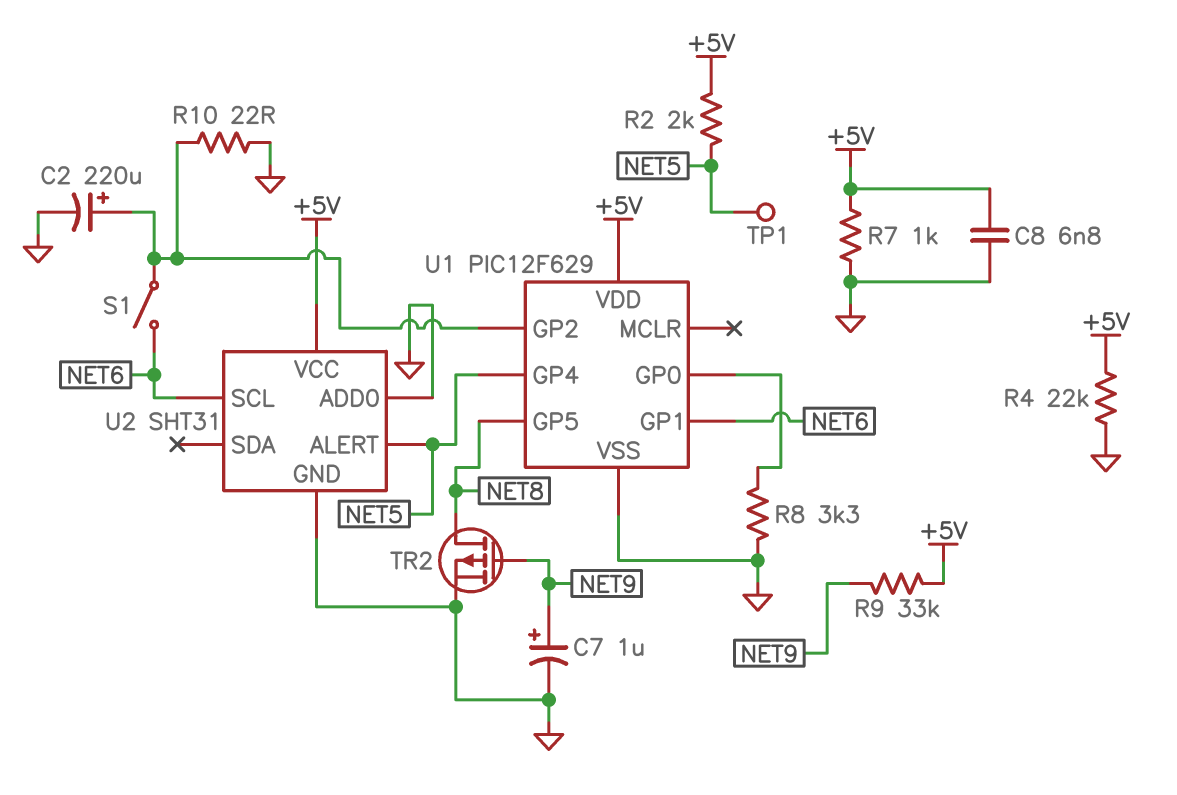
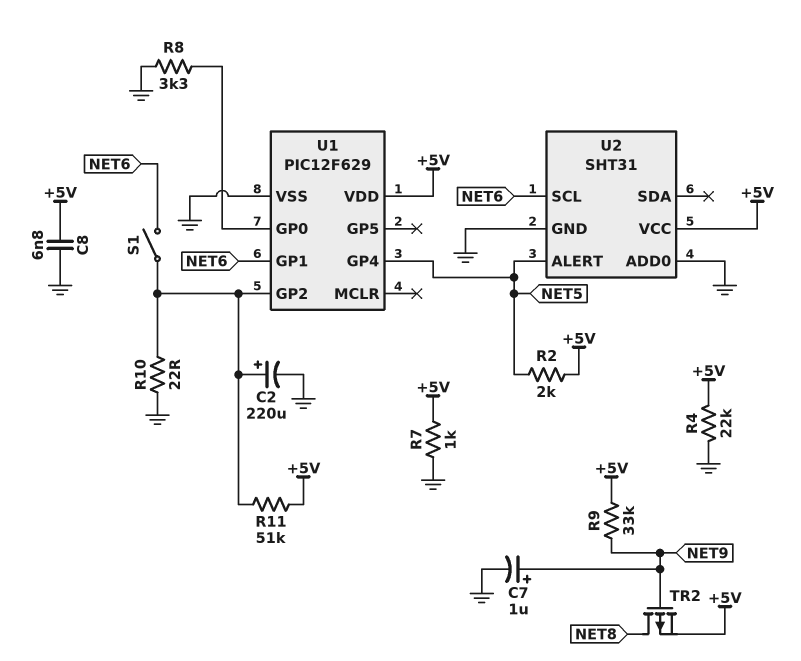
R11: none -> 51k (+5V, U1/GP2)
TP1: test point (NET5) -> none
TR2: PMOS (G NET9, D NET8, S GND) -> PMOS (G NET9, D NET8, S +5V)
U1 pin GP5: NET8 -> none

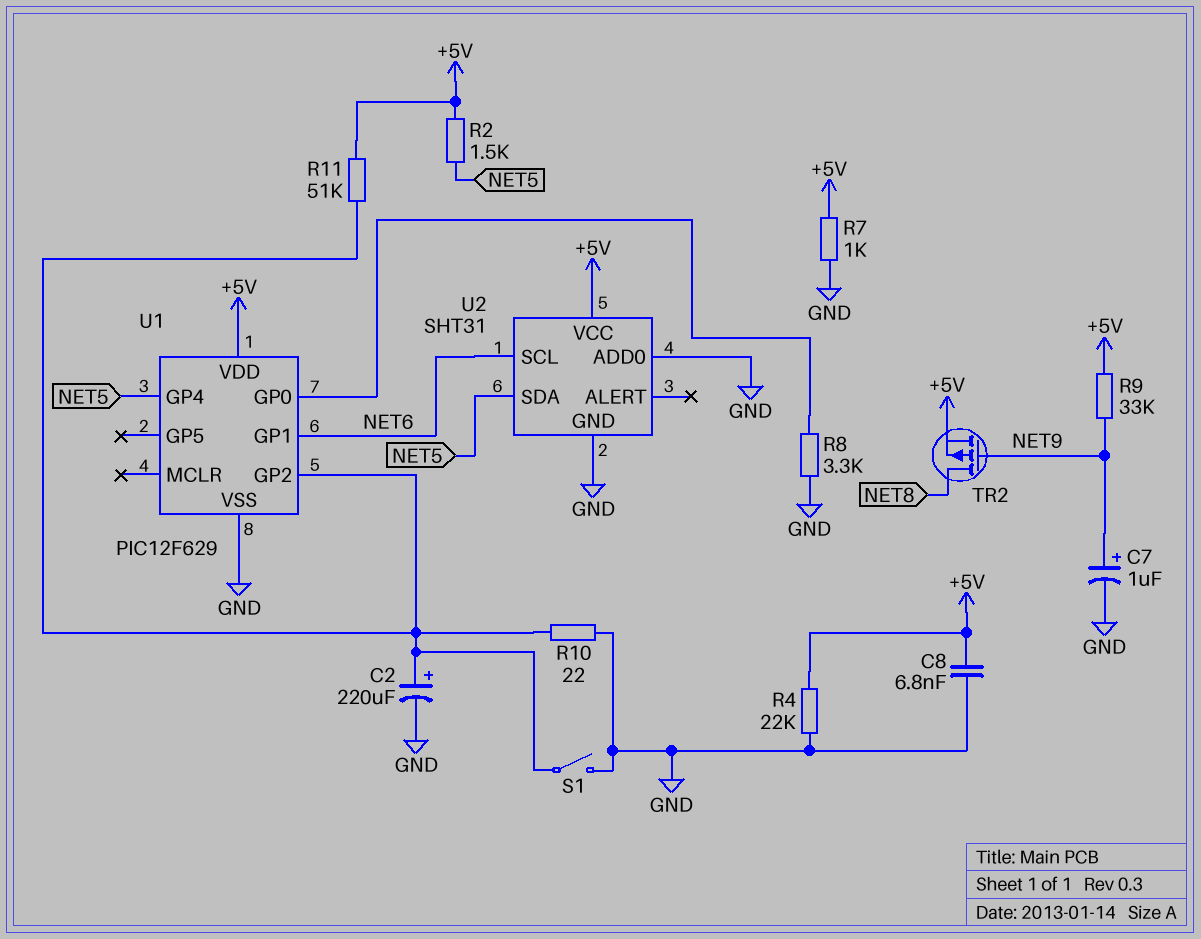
R2: 2k (+5V, NET5) -> 1.5k (+5V, NET5)
S1: switch (NET6, U1/GP2) -> switch (GND, U1/GP2)
U2 pin ALERT: NET5 -> none
U2 pin SDA: none -> NET5

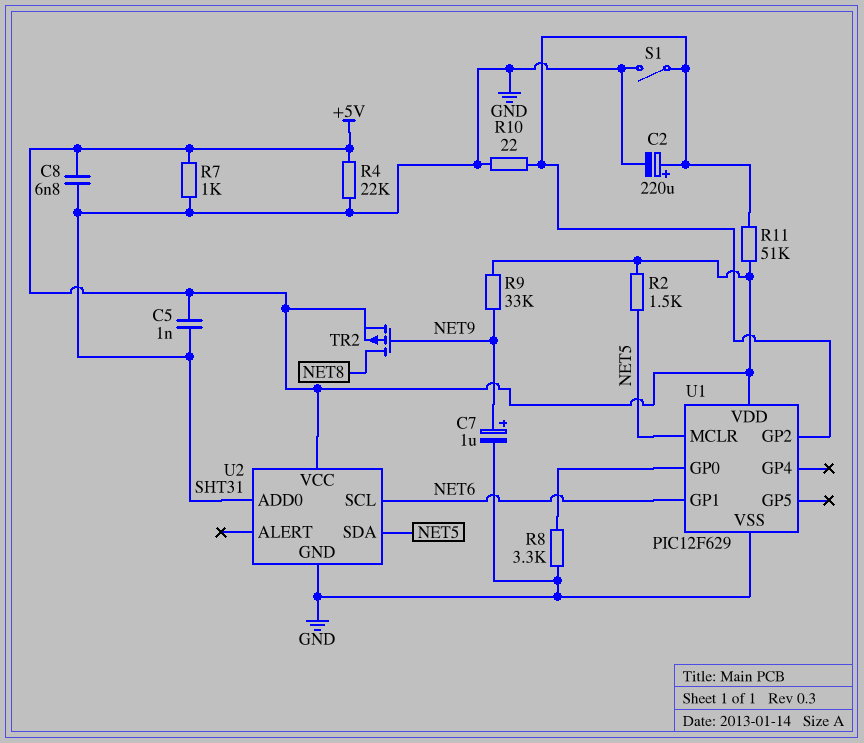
C5: none -> 1nF (+5V, GND)
U1 pin GP4: NET5 -> none
U1 pin MCLR: none -> NET5

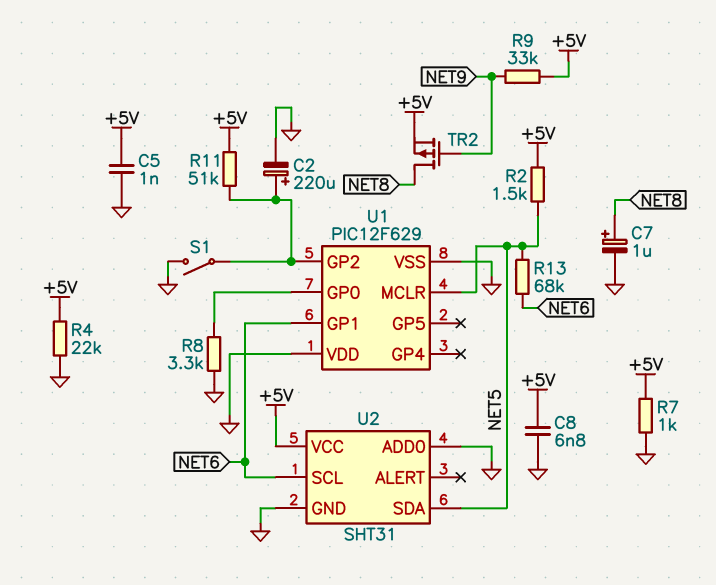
C7: 1uF (plus NET9, minus GND) -> 1uF (plus NET8, minus GND)
R10: 22 (GND, U1/GP2) -> none
R13: none -> 68k (NET5, NET6)
U1 pin VDD: +5V -> GND

